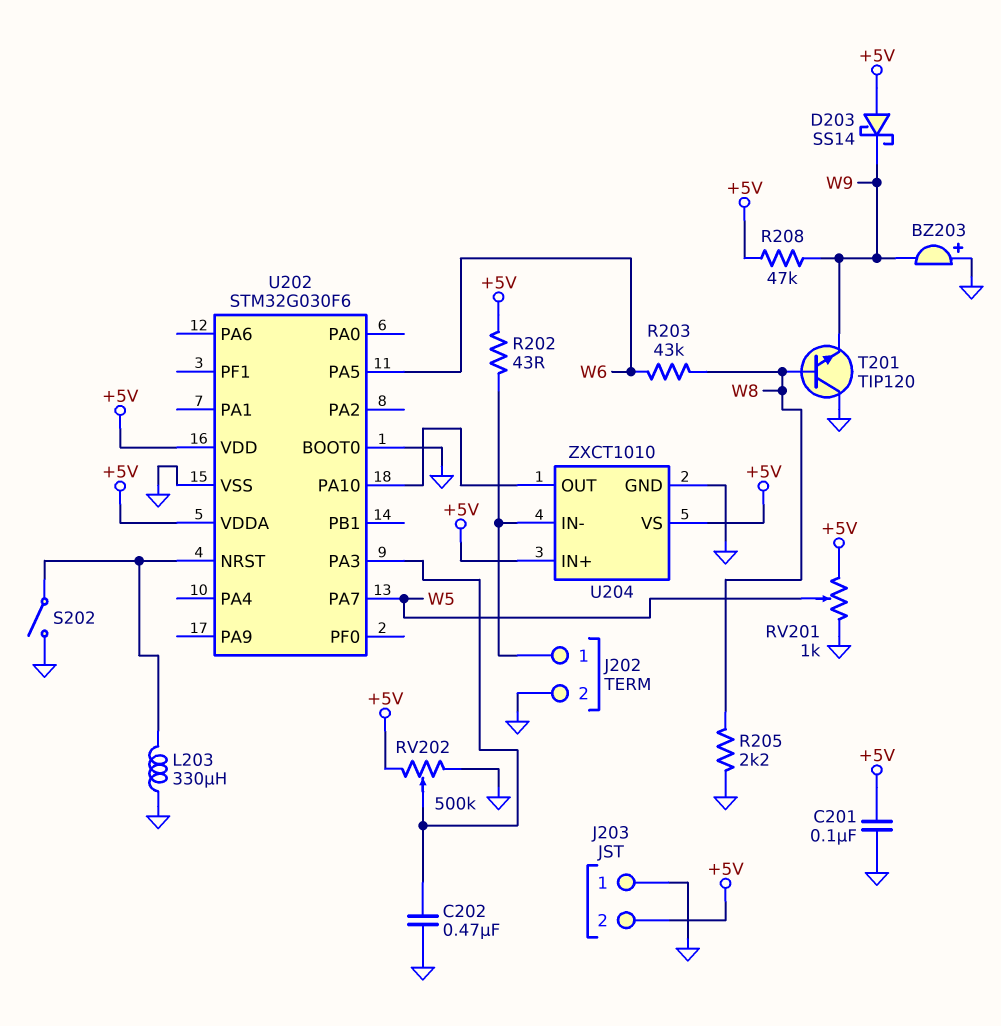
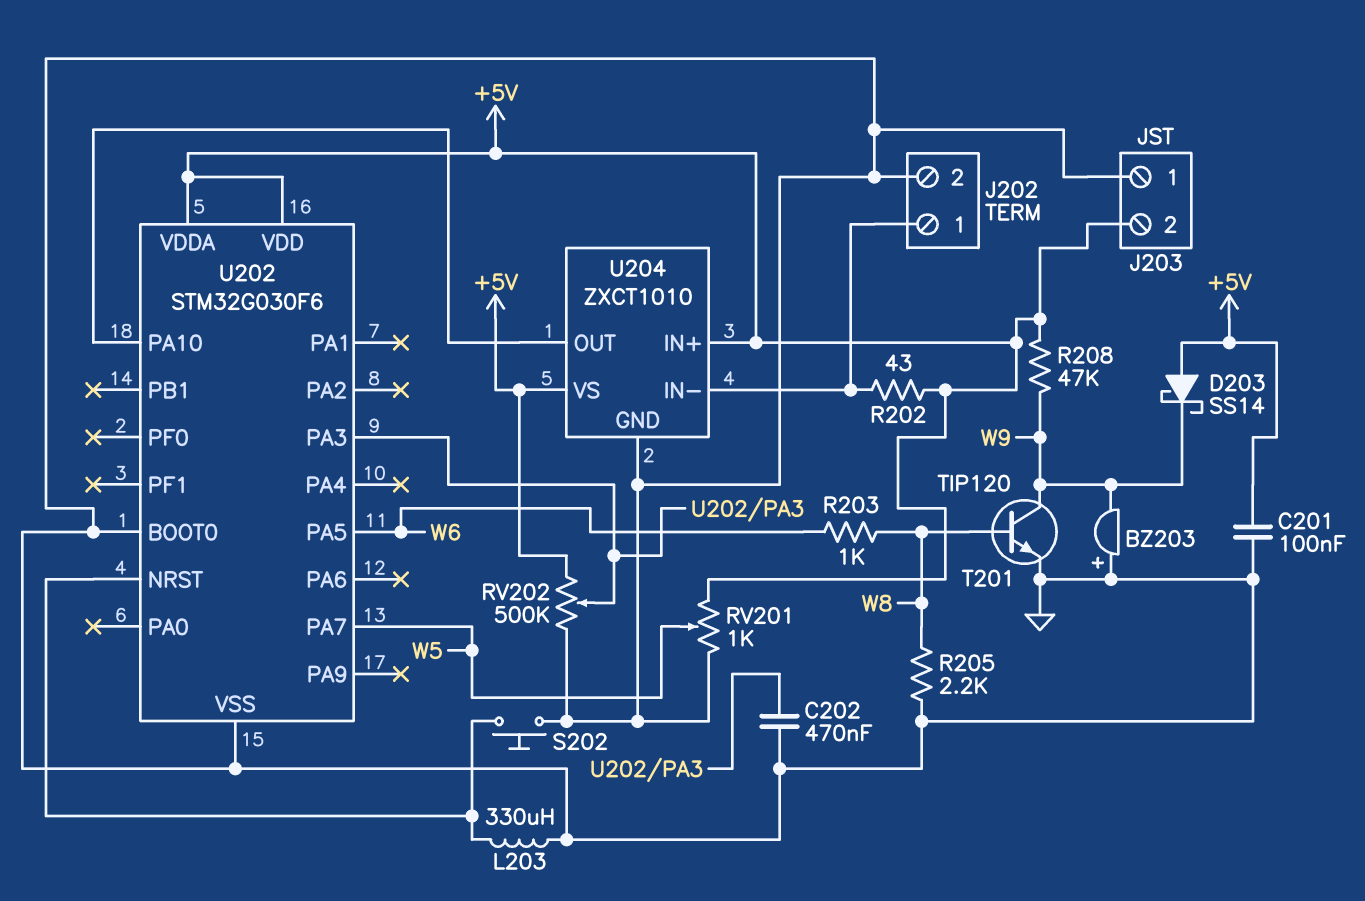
R203: 43k (W6, W8) -> 1k (W6, W8)
S202: switch (GND, U202/NRST) -> button (GND, U202/NRST)
T201: NPN TIP120 (B W8, C GND, E W9) -> NPN TIP120 (B W8, C W9, E GND)

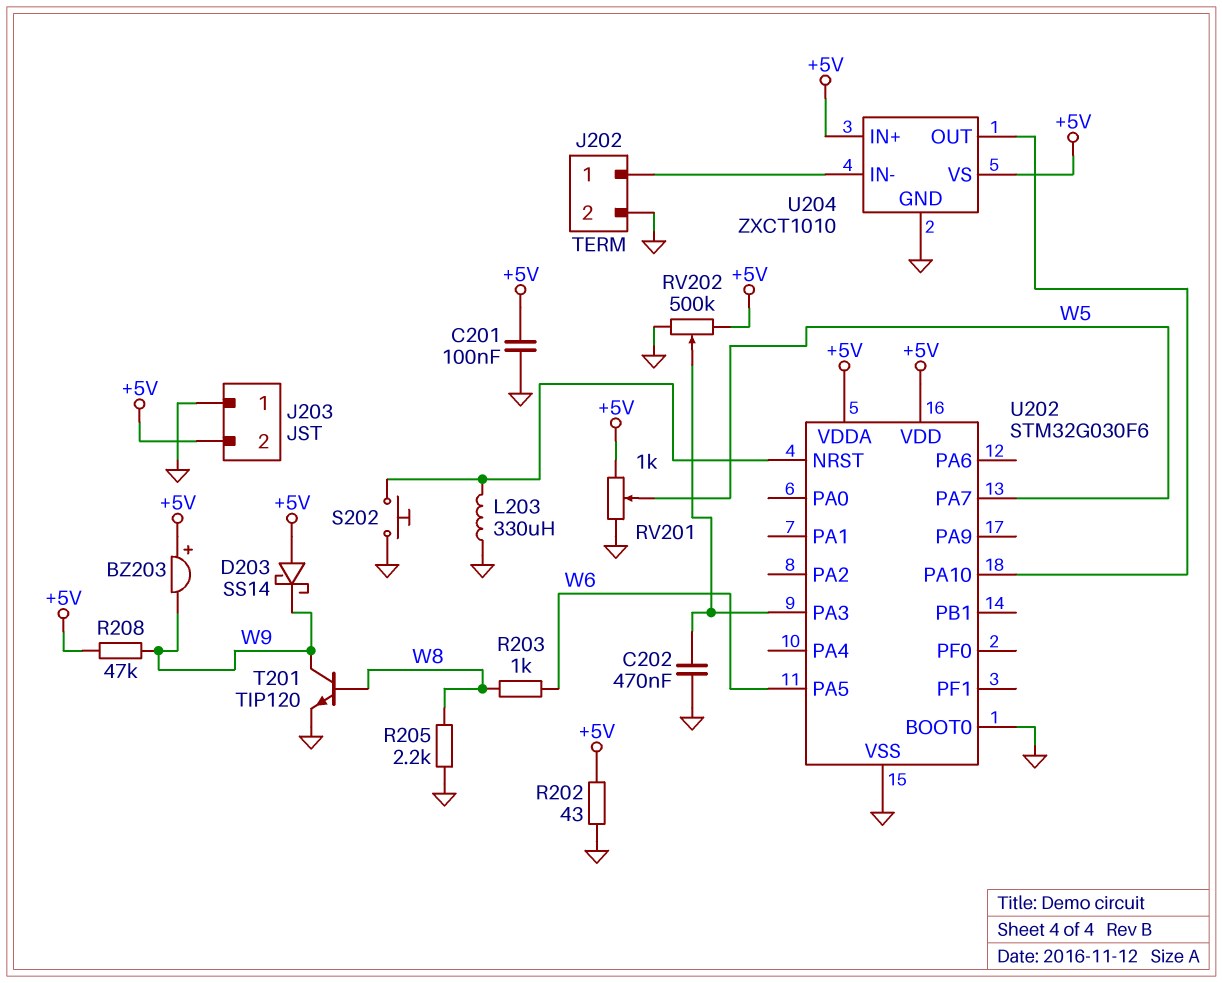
BZ203: buzzer (plus GND, minus W9) -> buzzer (plus +5V, minus W9)
R202: 43 (+5V, J202/1) -> 43 (+5V, GND)

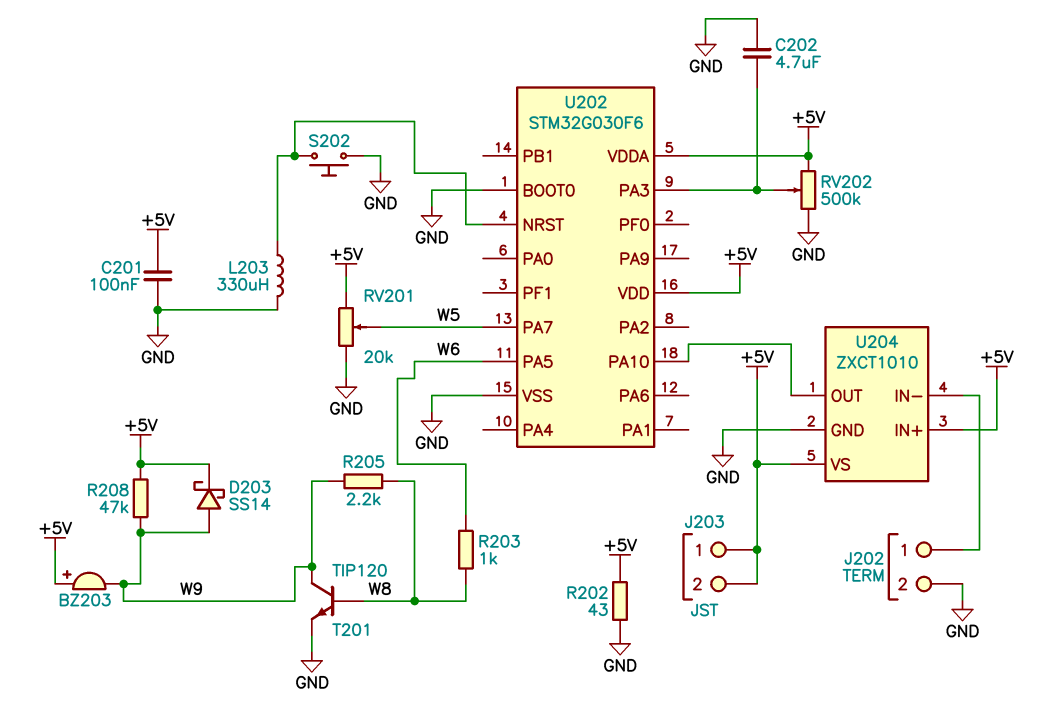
C202: 470nF (GND, U202/PA3) -> 4.7uF (GND, U202/PA3)
D203: schottky SS14 (A +5V, K W9) -> schottky SS14 (A W9, K +5V)
J203 pin 1: GND -> +5V
R205: 2.2k (GND, W8) -> 2.2k (W8, W9)
RV201: 1k (+5V, GND, wiper W5) -> 20k (+5V, GND, wiper W5)

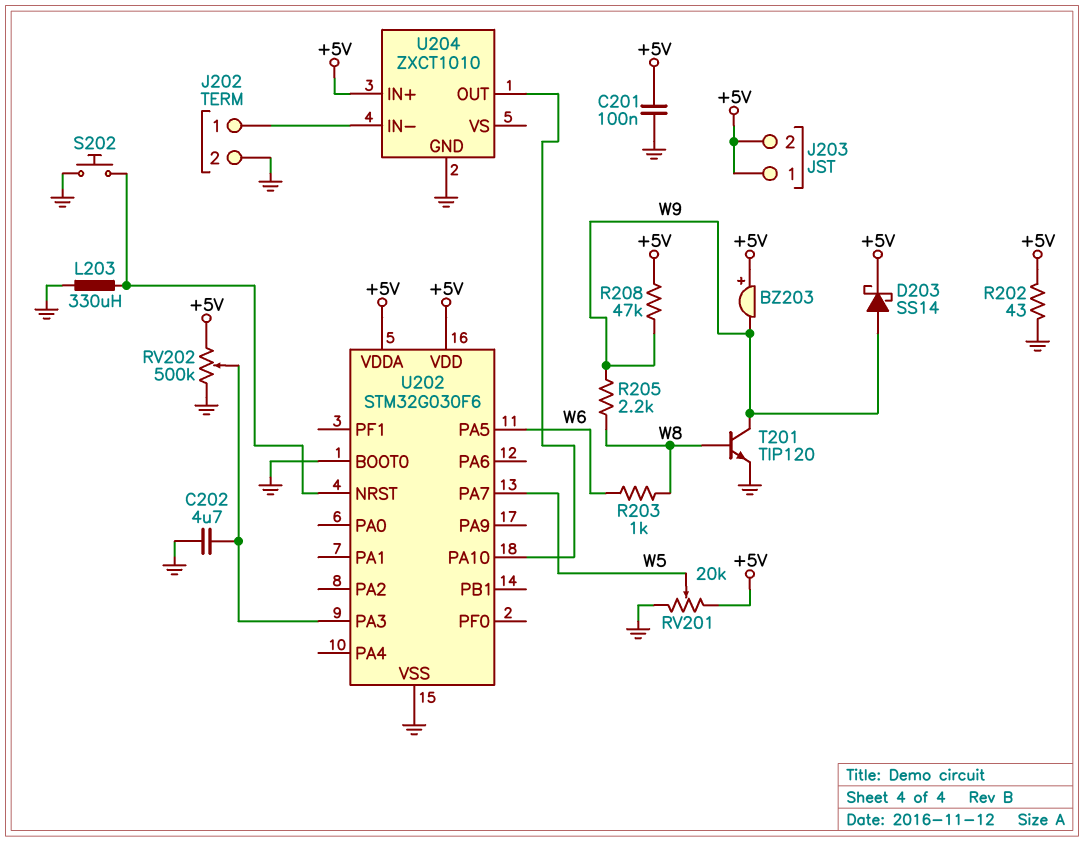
U204 pin VS: +5V -> none

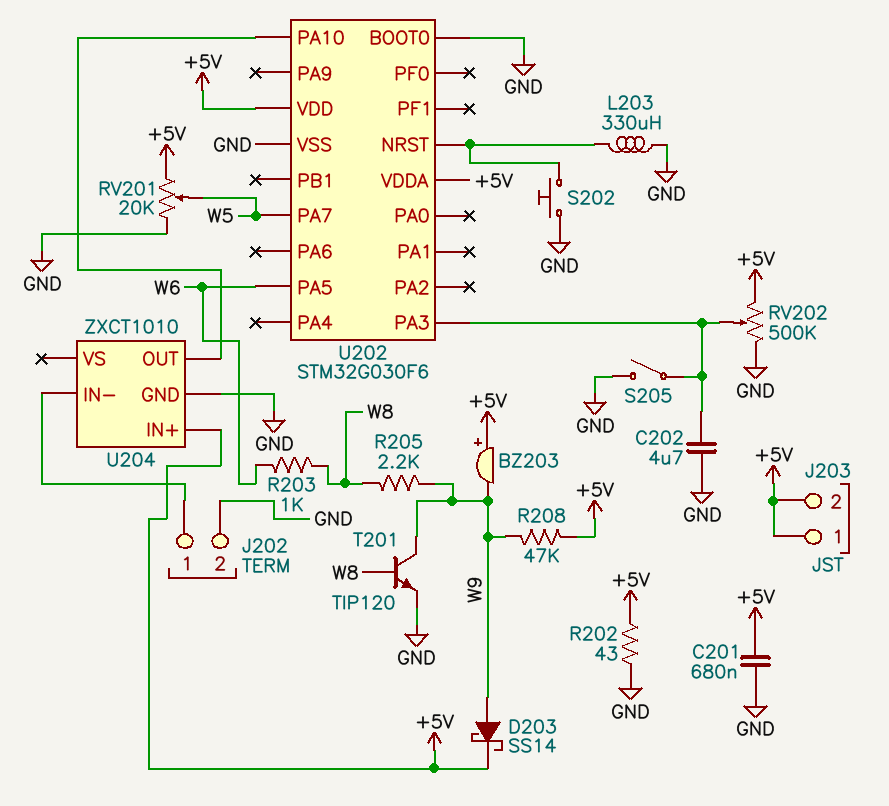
C201: 100nF (+5V, GND) -> 680nF (+5V, GND)
S205: none -> switch (GND, U202/PA3)

